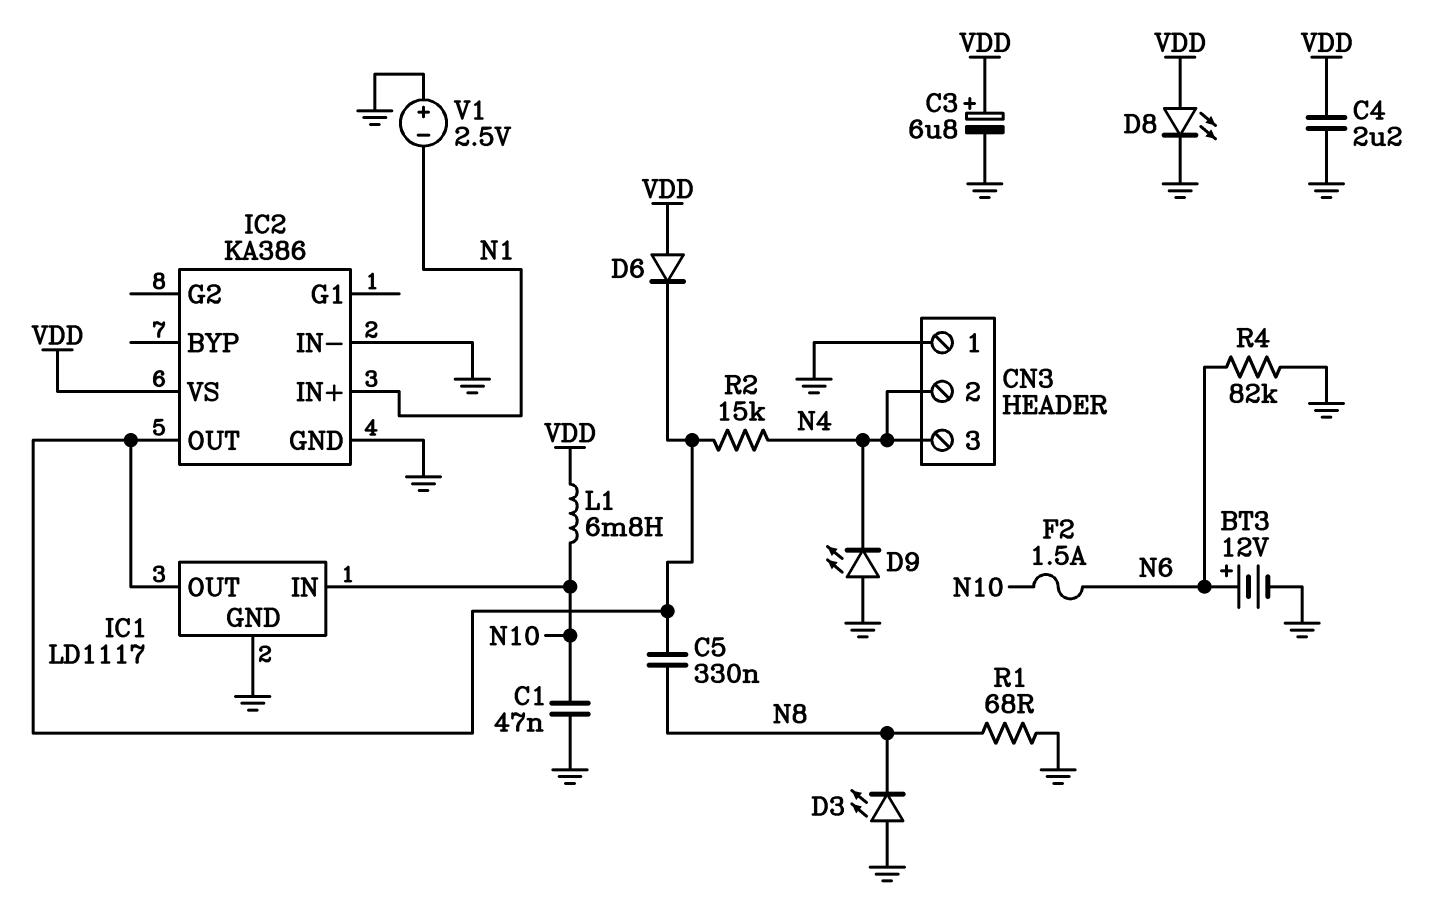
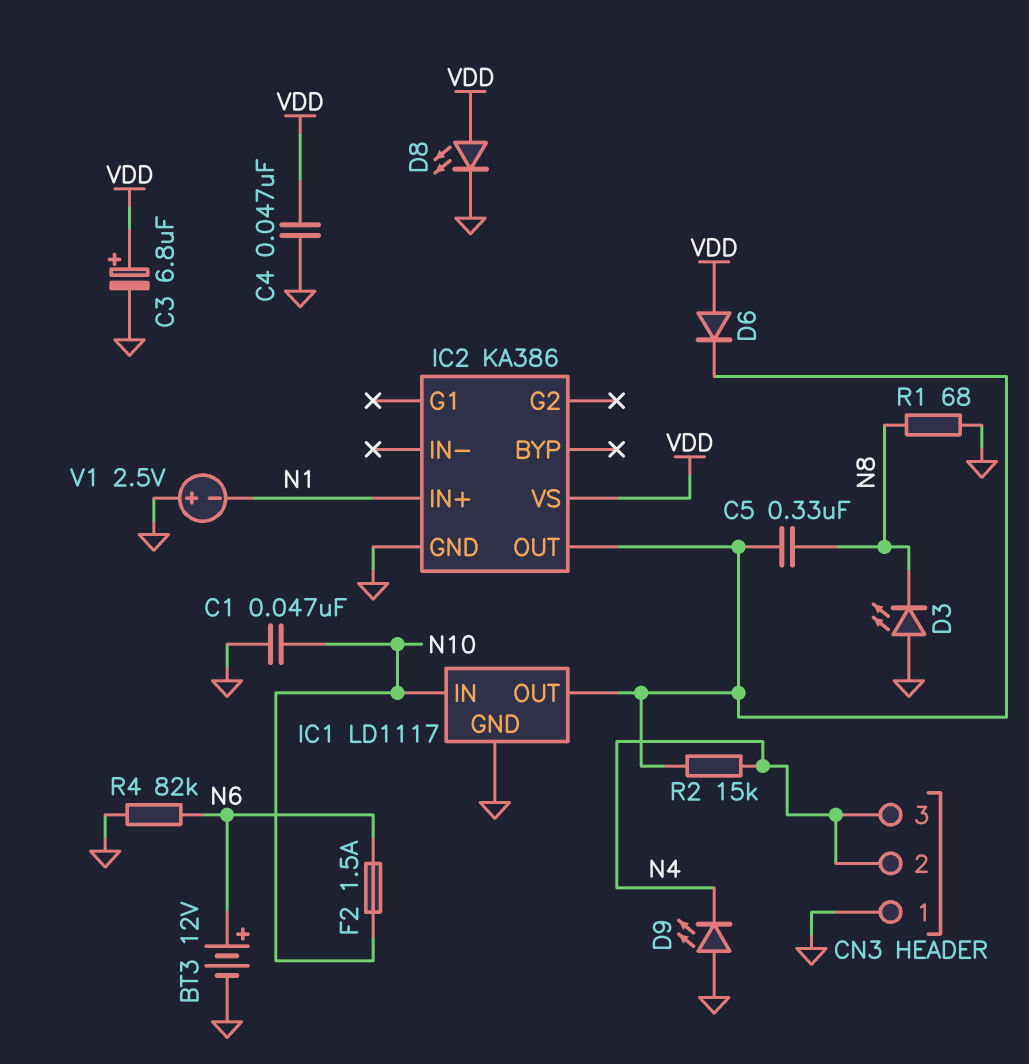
C4: 2.2uF (GND, VDD) -> 47nF (GND, VDD)
IC2 pin IN-: GND -> none
L1: 6.8mH (N10, VDD) -> none

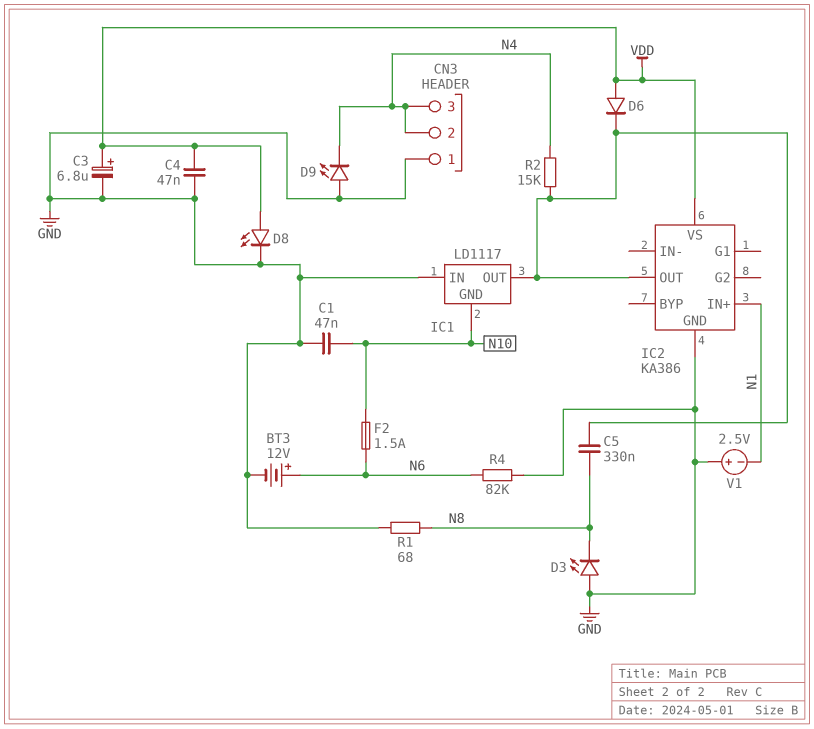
IC1 pin GND: GND -> N10
IC1 pin IN: N10 -> GND

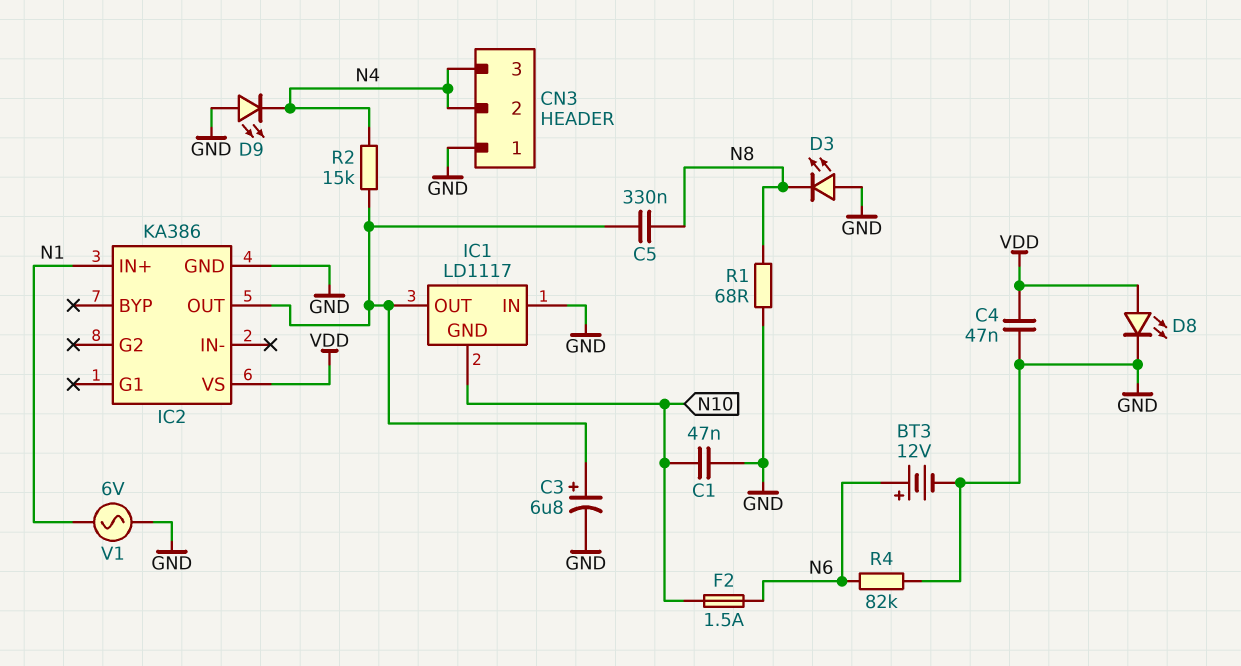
C3: 6.8uF (plus VDD, minus GND) -> 6.8uF (plus IC1/OUT, minus GND)
D6: diode (A VDD, K IC1/OUT) -> none
V1: 2.5V (plus GND, minus N1) -> AC 6V (GND, N1)

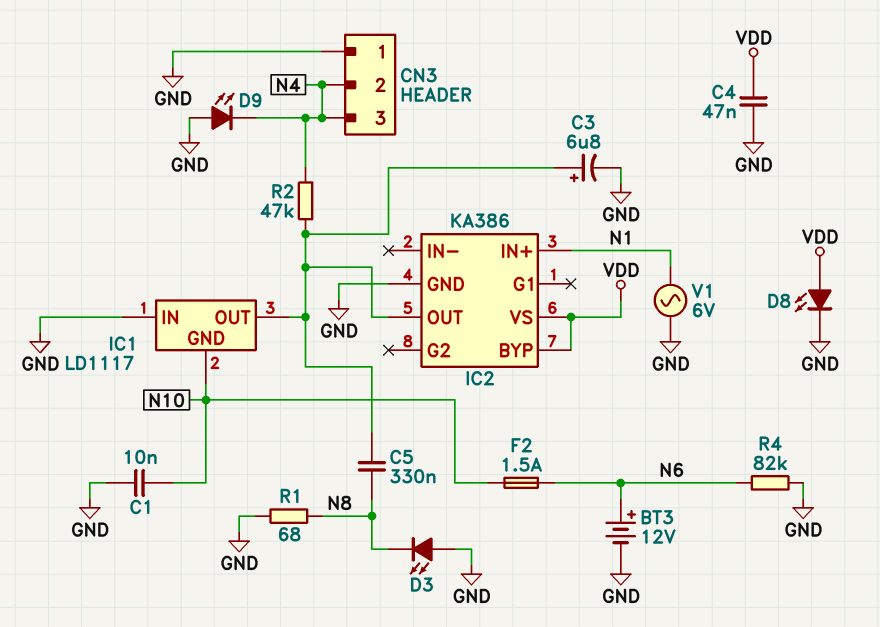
C1: 47nF (GND, N10) -> 10nF (GND, N10)
IC2 pin BYP: none -> VDD
R2: 15k (IC1/OUT, N4) -> 47k (IC1/OUT, N4)

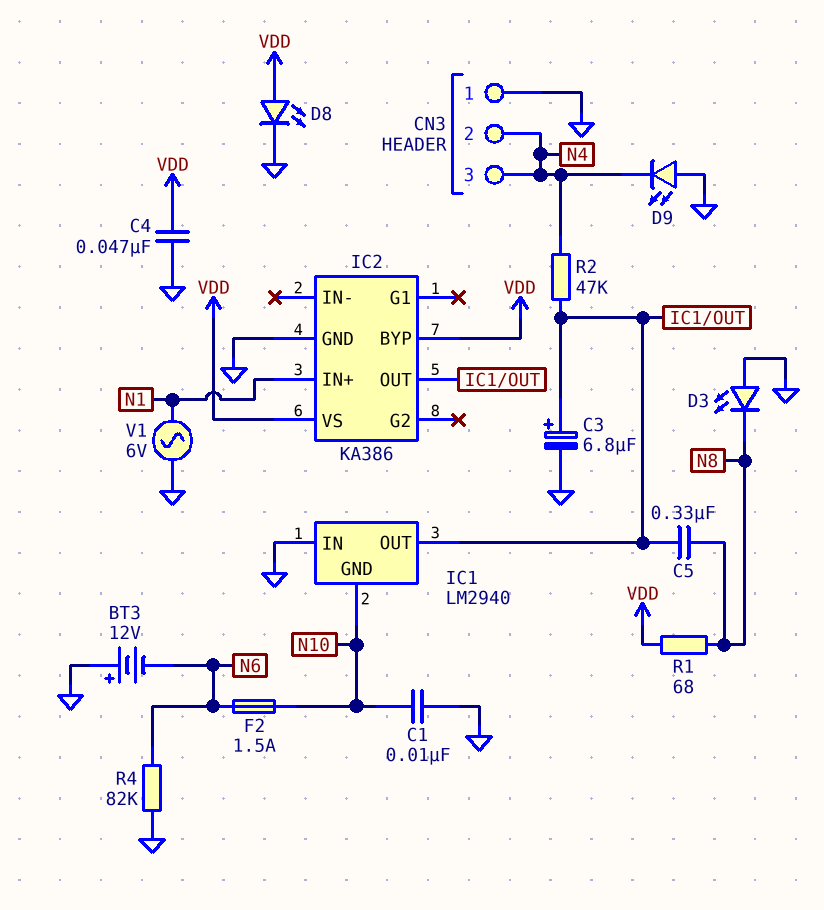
BT3: 12V (plus N6, minus GND) -> 12V (plus GND, minus N6)
IC1: LD1117 -> LM2940
R1: 68 (GND, N8) -> 68 (N8, VDD)

